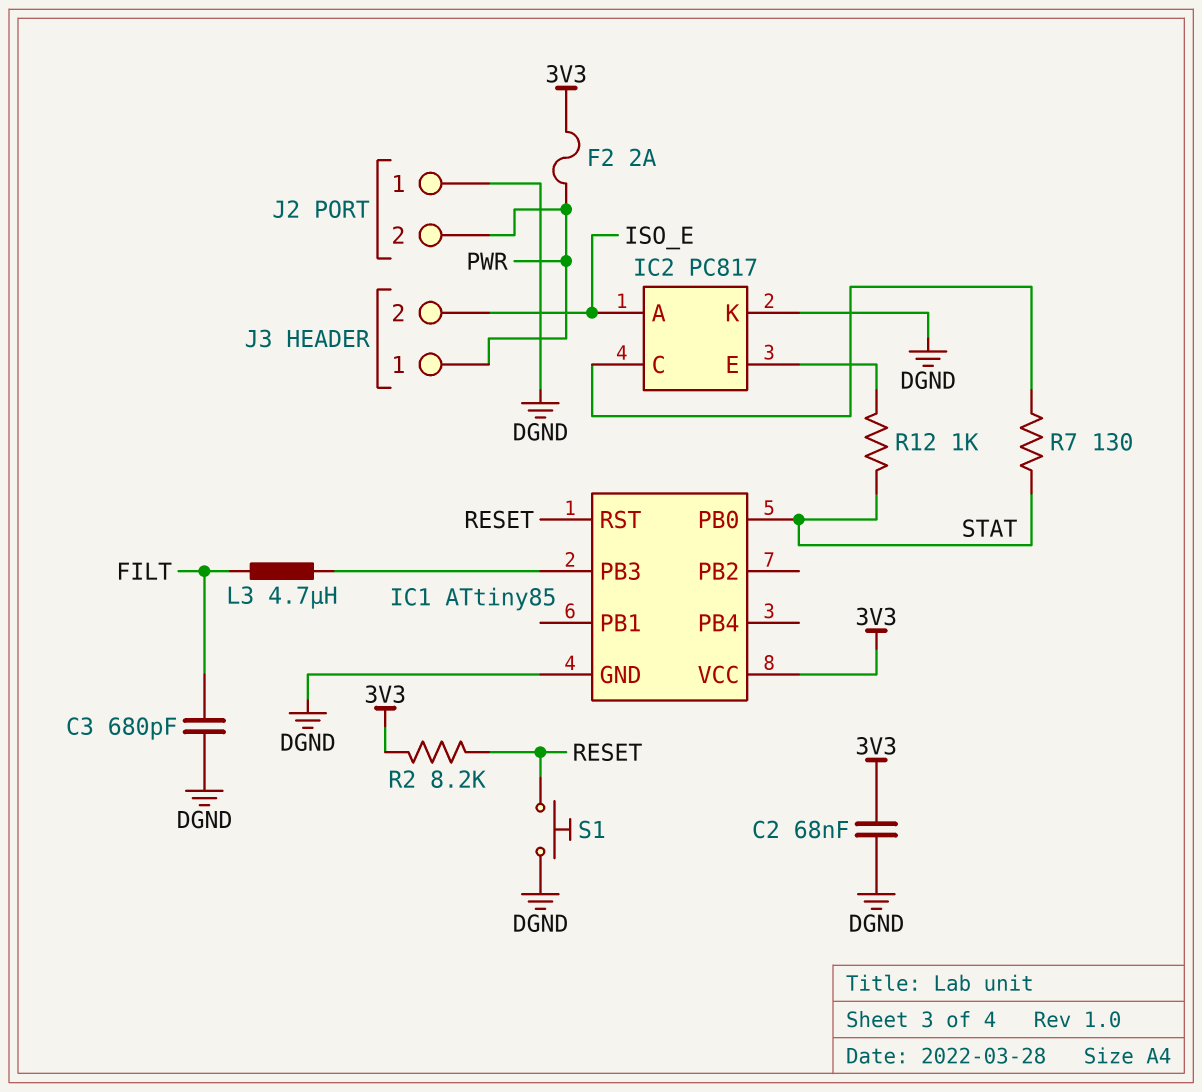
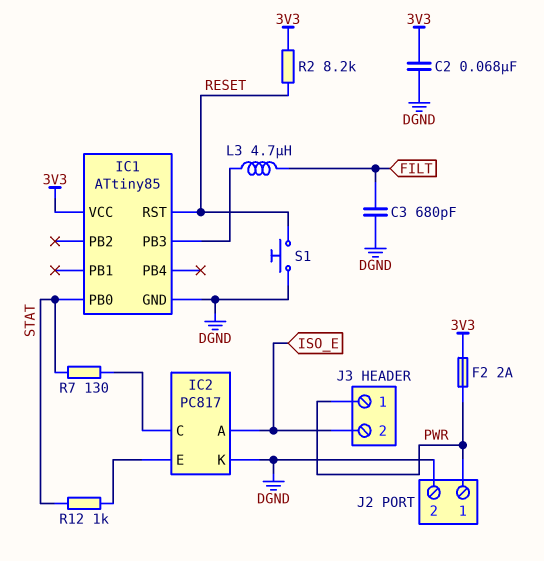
J2 pin 1: DGND -> PWR
J2 pin 2: PWR -> DGND

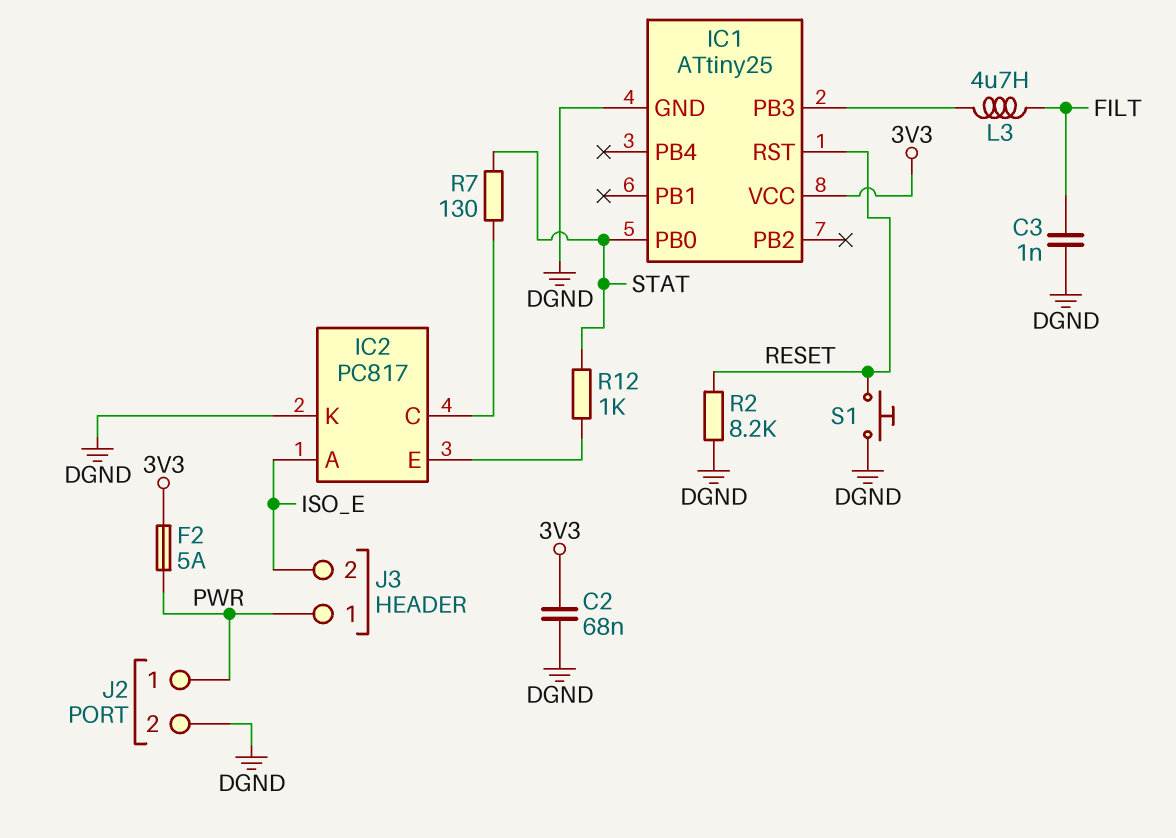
C3: 680pF (DGND, FILT) -> 1nF (DGND, FILT)
F2: 2A (3V3, PWR) -> 5A (3V3, PWR)
IC1: ATtiny85 -> ATtiny25
R2: 8.2k (3V3, RESET) -> 8.2k (DGND, RESET)

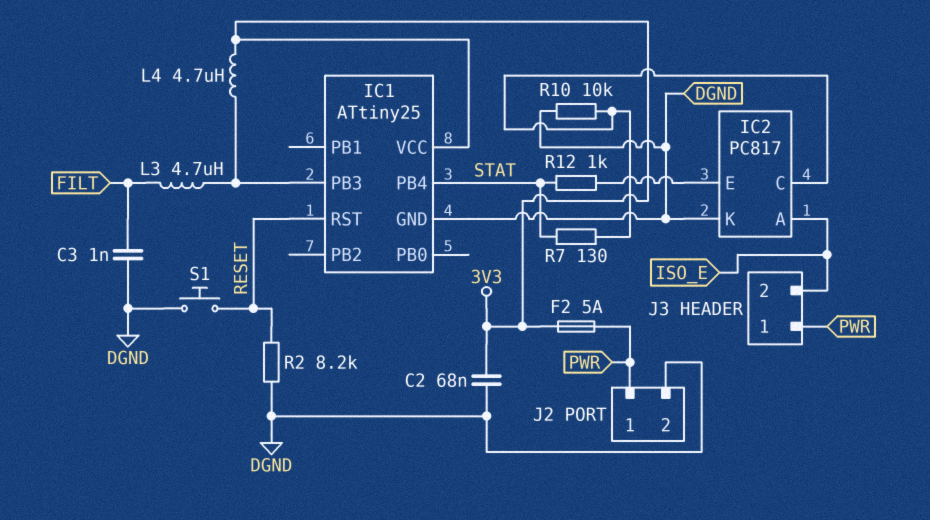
IC1 pin PB0: STAT -> none
IC1 pin PB4: none -> STAT
L4: none -> 4.7uH (3V3, IC1/PB3)
R10: none -> 10k (DGND, IC2/C)

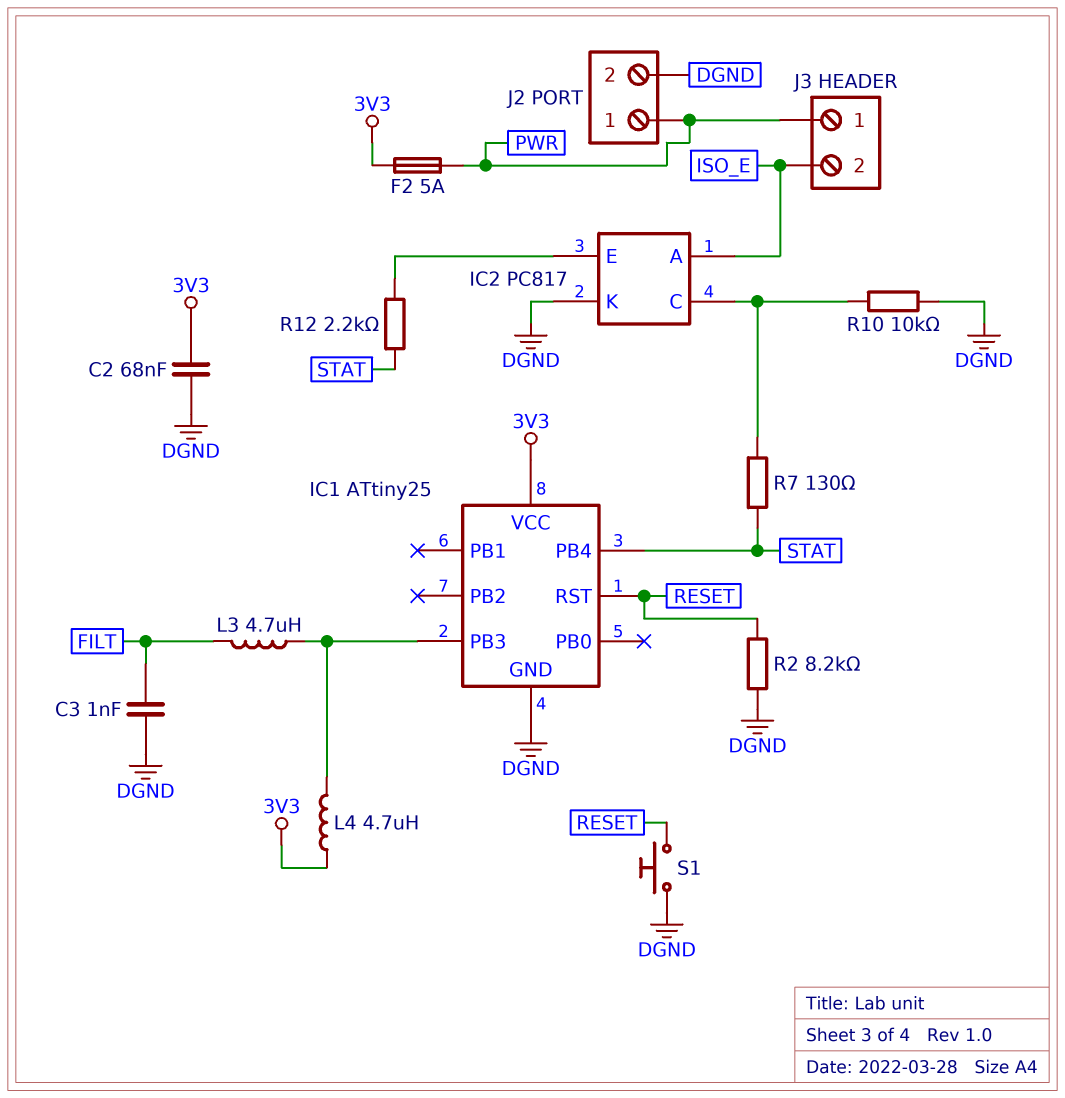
R12: 1k (IC2/E, STAT) -> 2.2k (IC2/E, STAT)

